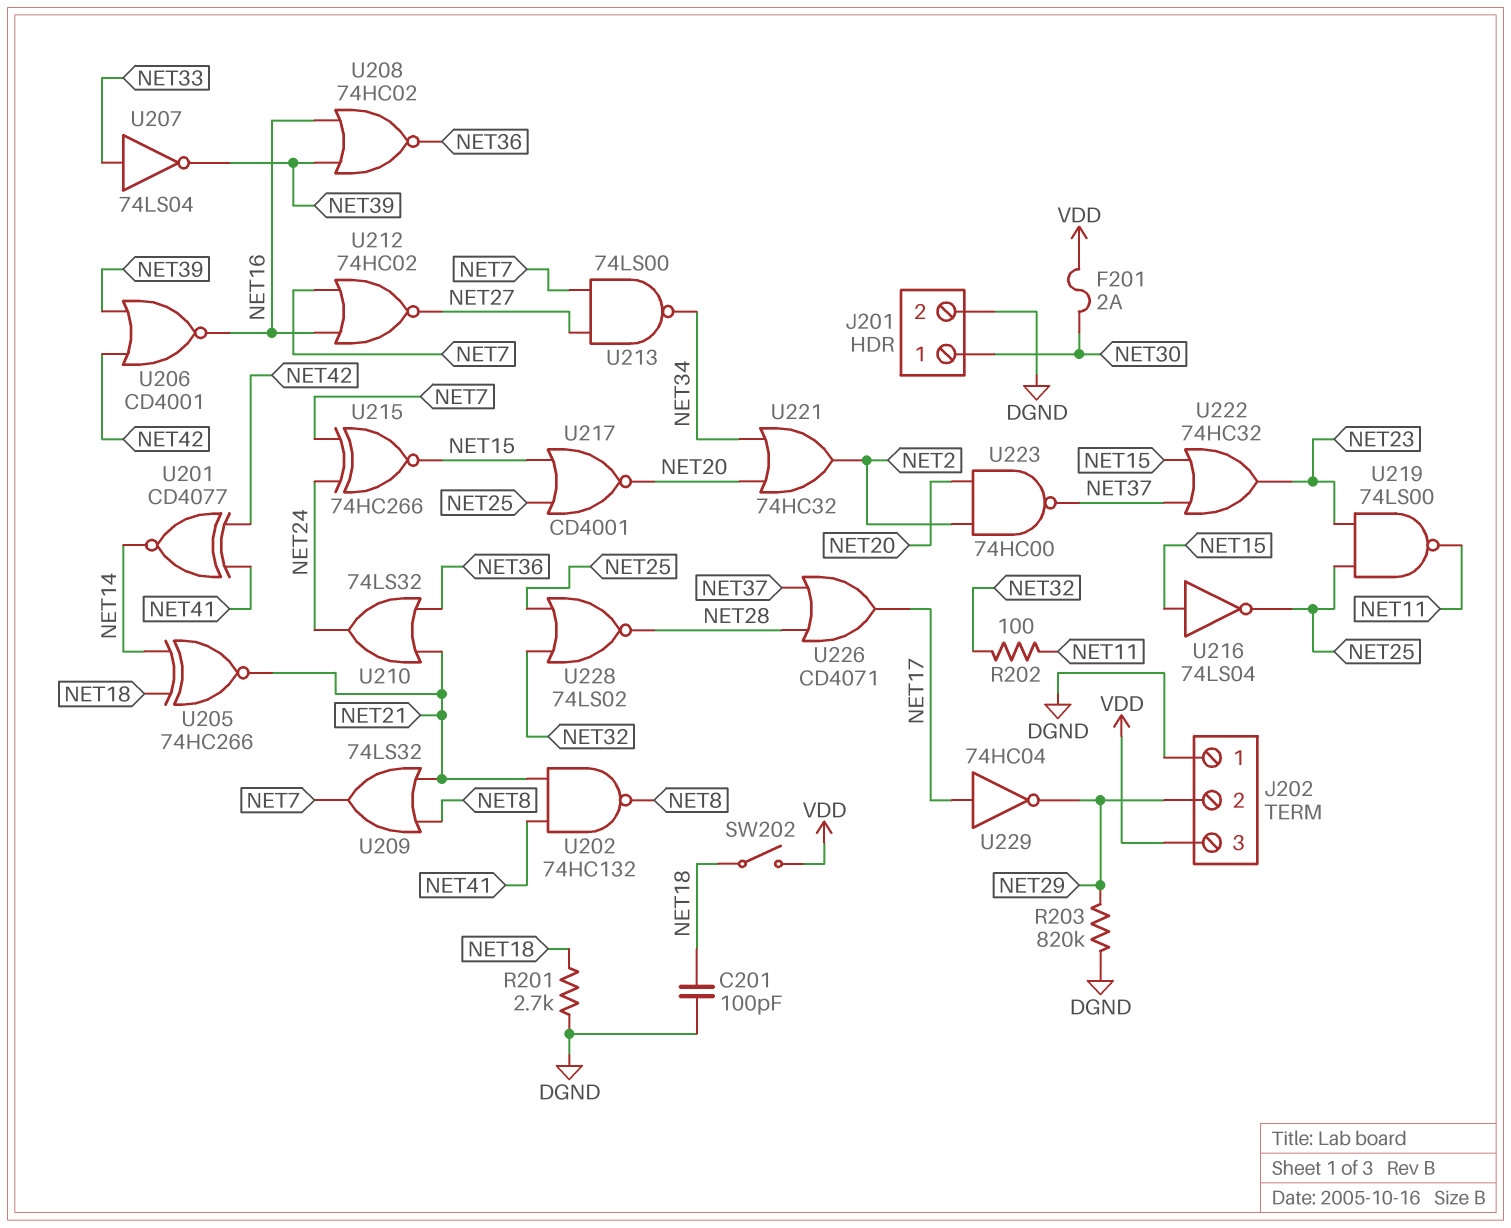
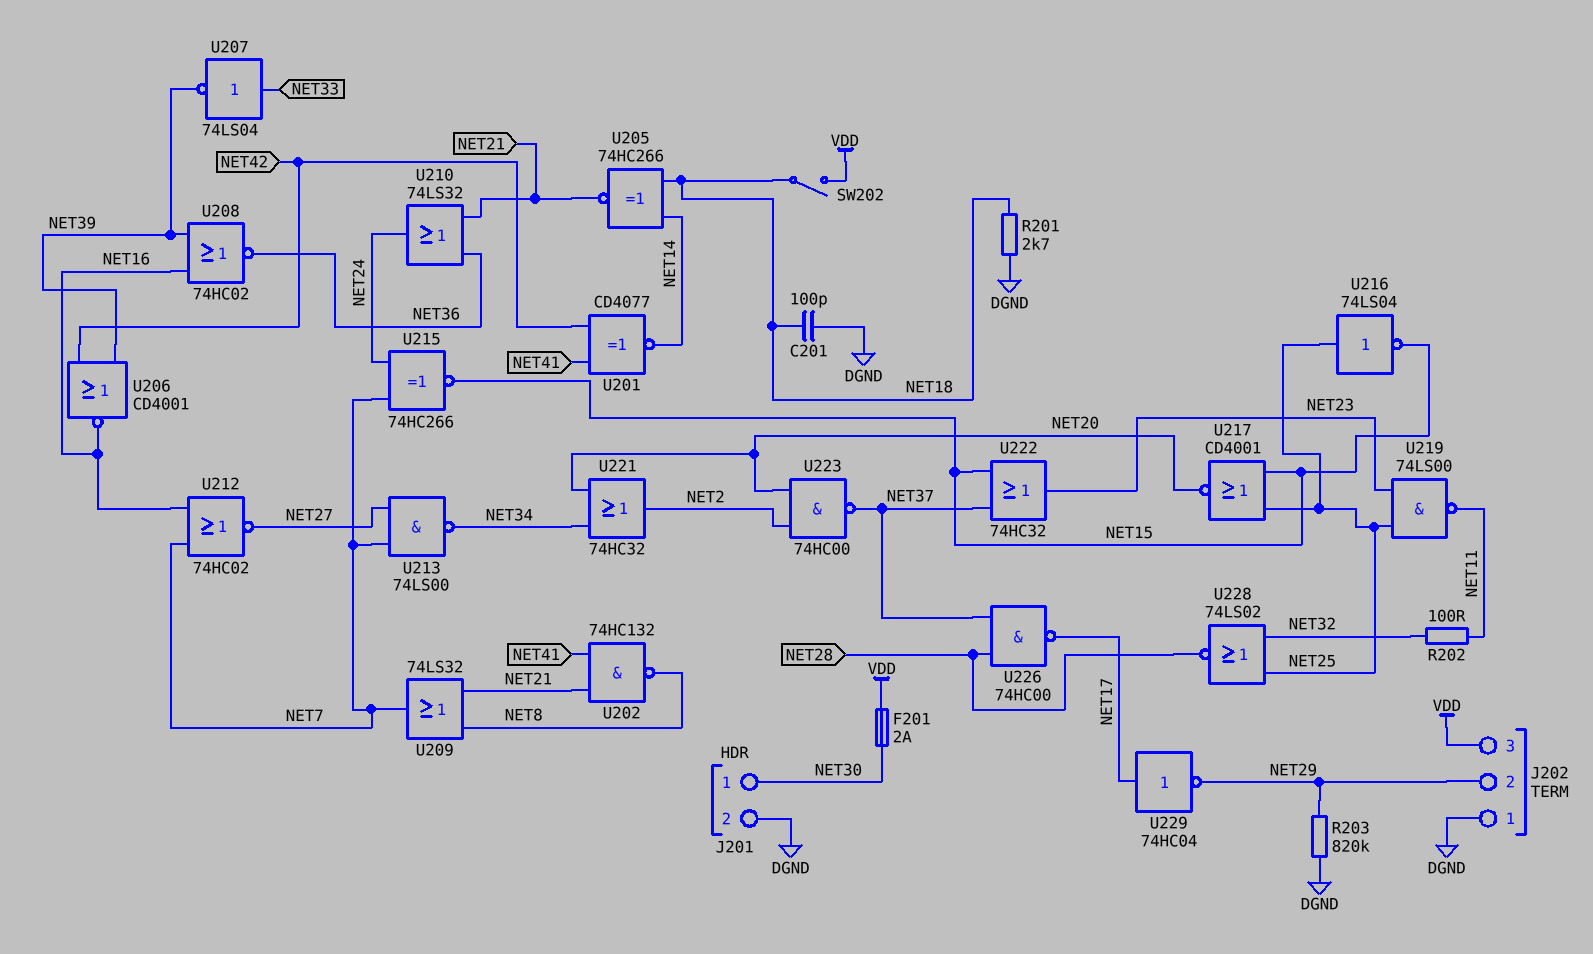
U216: NOT 74LS04 (in NET15, out NET25) -> NOT 74LS04 (in NET25, out NET15)
U226: OR CD4071 (in NET28, in NET37, out NET17) -> NAND 74HC00 (in NET28, in NET37, out NET17)

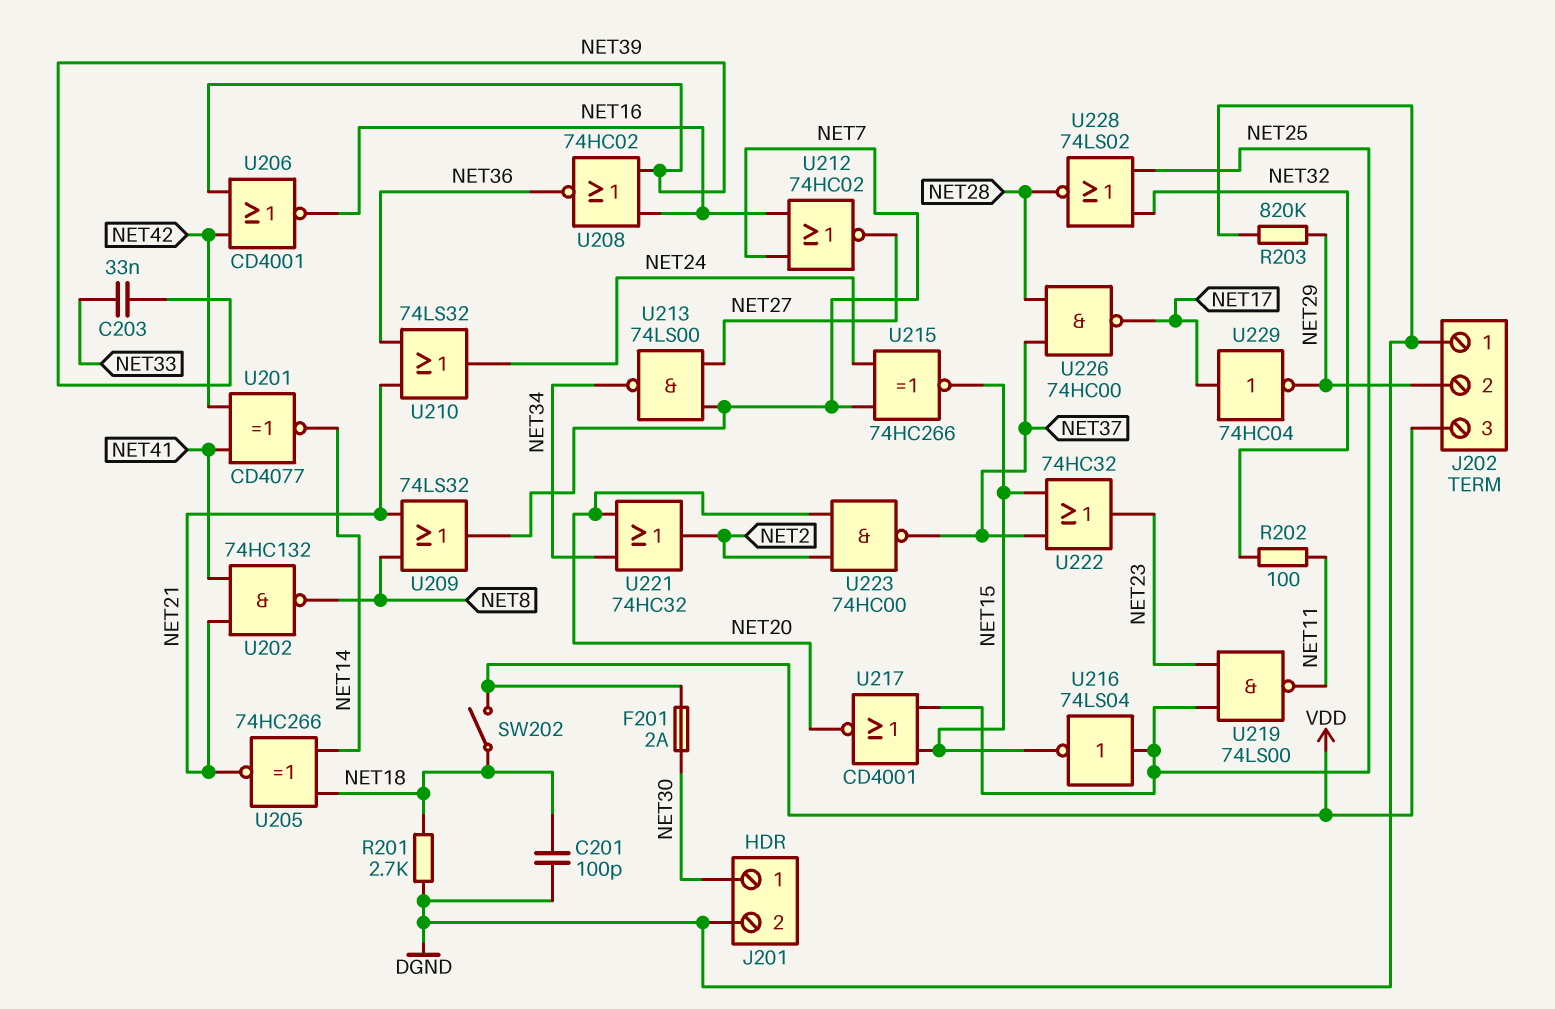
C203: none -> 33nF (NET33, NET39)
U207: NOT 74LS04 (in NET33, out NET39) -> none

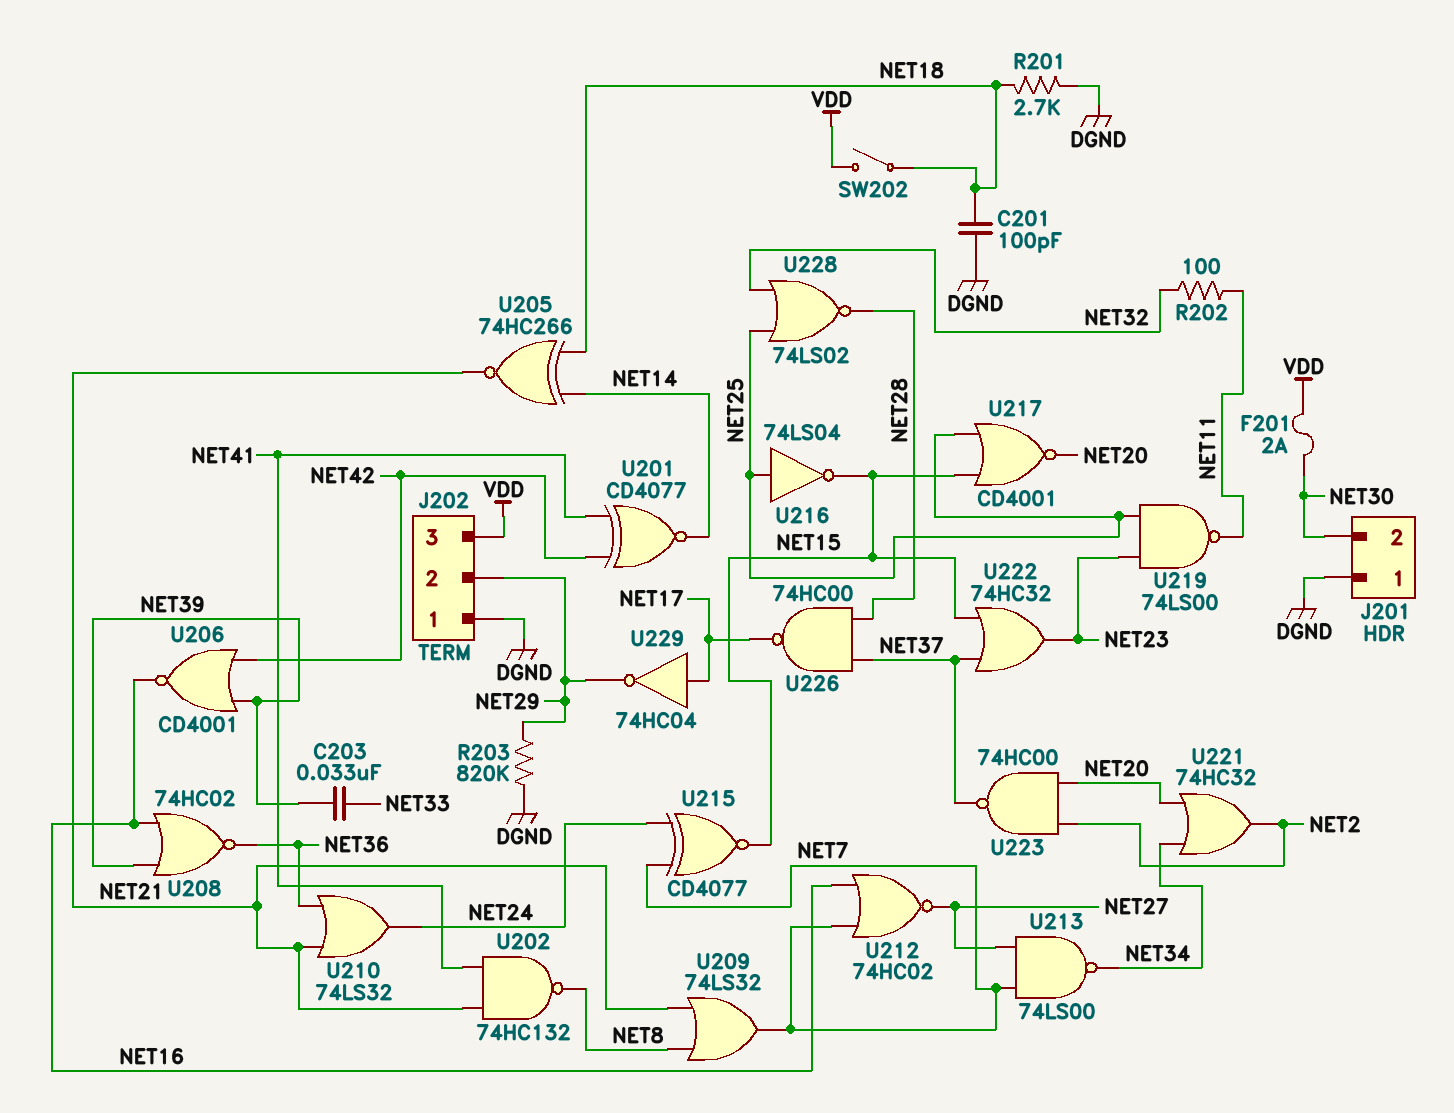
J201 pin 1: NET30 -> DGND
J201 pin 2: DGND -> NET30
U215: XNOR 74HC266 (in NET7, in NET24, out NET15) -> XNOR CD4077 (in NET7, in NET24, out NET15)

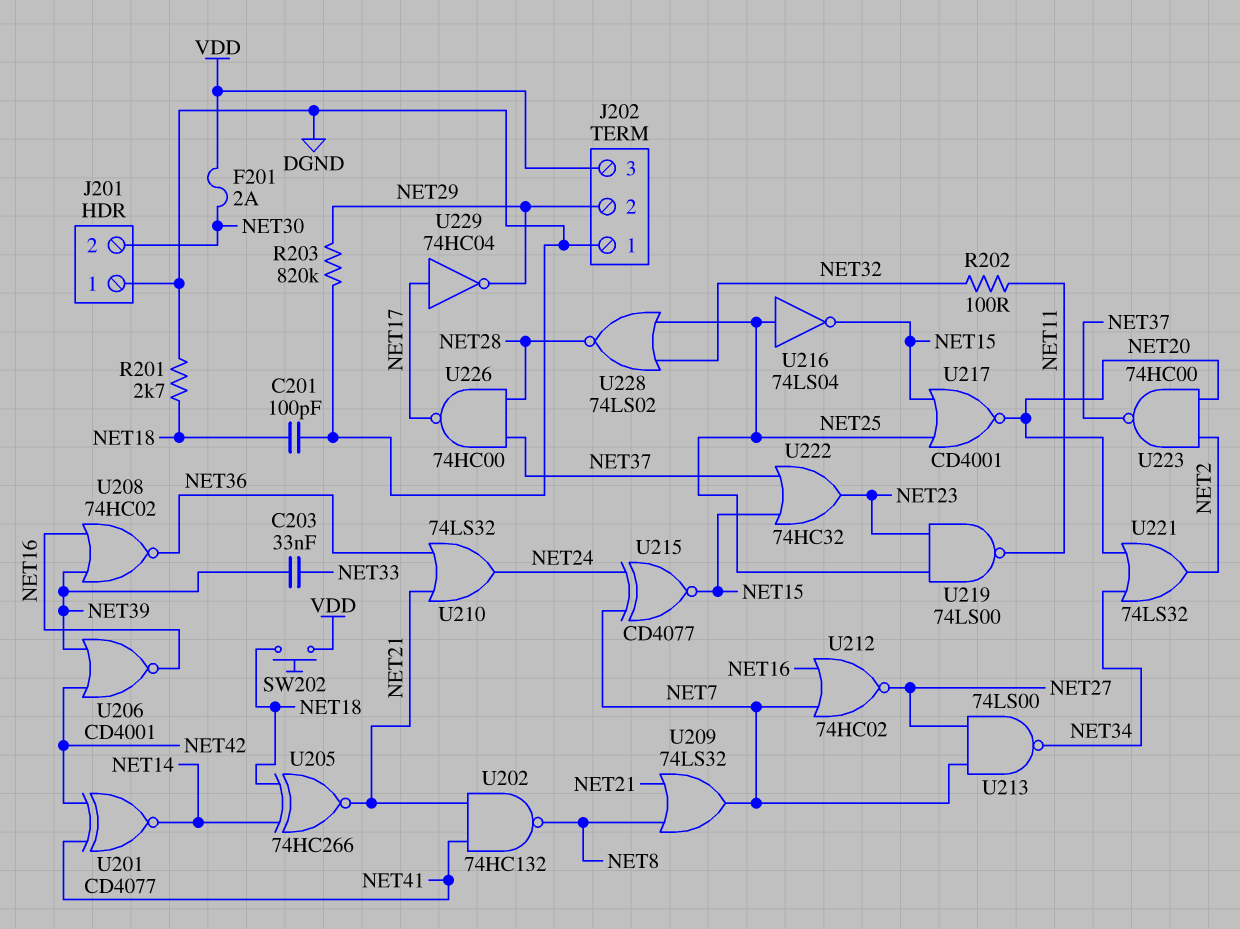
SW202: switch (NET18, VDD) -> button (NET18, VDD)
U221: OR 74HC32 (in NET20, in NET34, out NET2) -> OR 74LS32 (in NET20, in NET34, out NET2)

